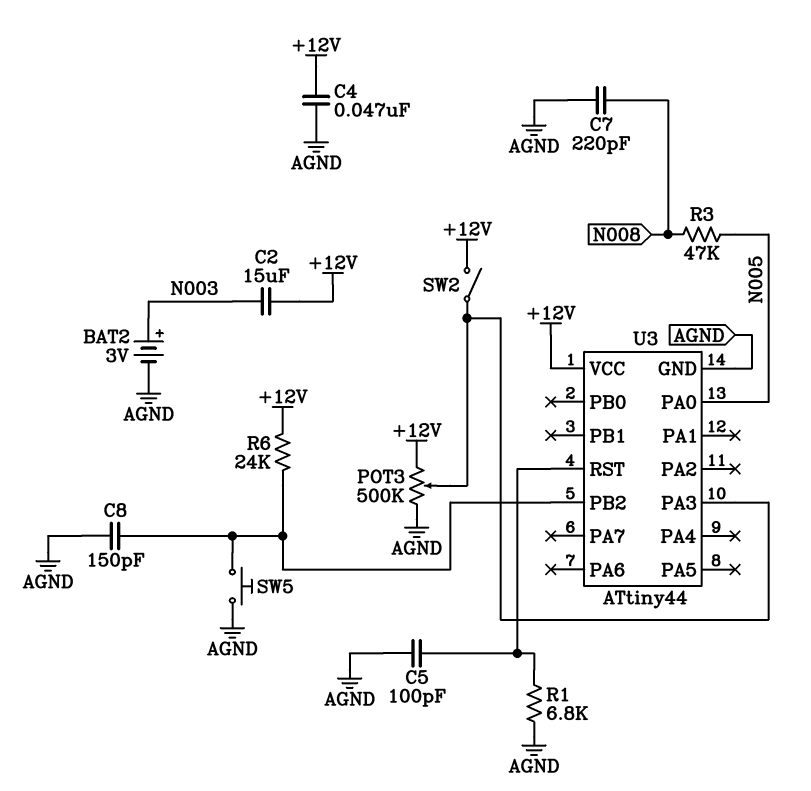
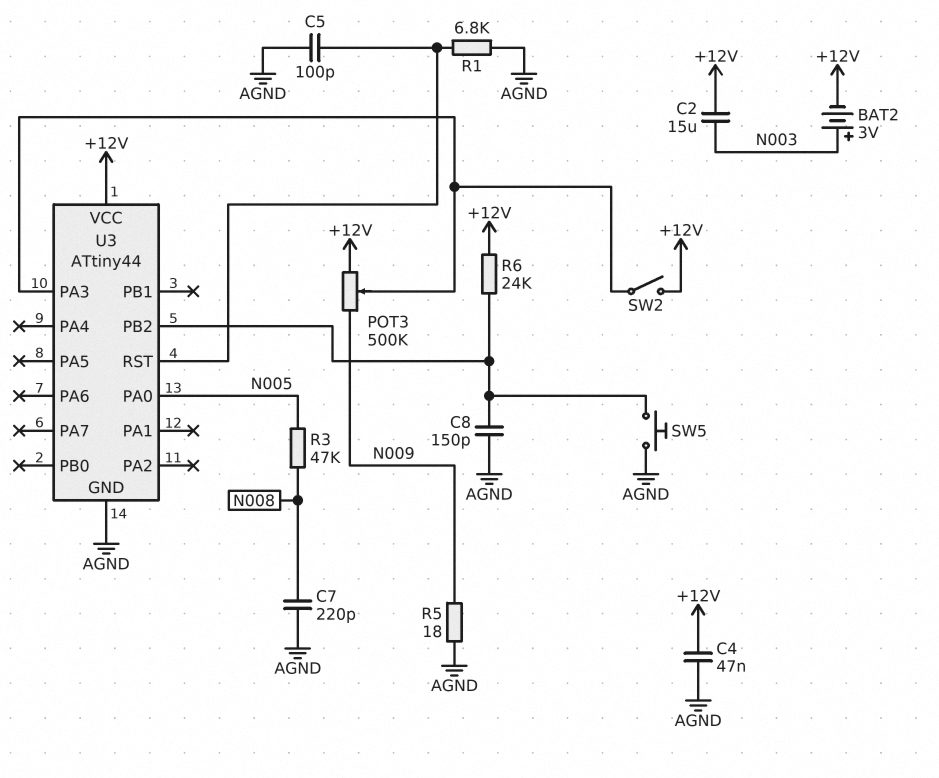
BAT2: 3V (plus N003, minus AGND) -> 3V (plus N003, minus +12V)
POT3: 500k (+12V, AGND, wiper U3/PA3) -> 500k (+12V, N009, wiper U3/PA3)
R5: none -> 18 (AGND, N009)

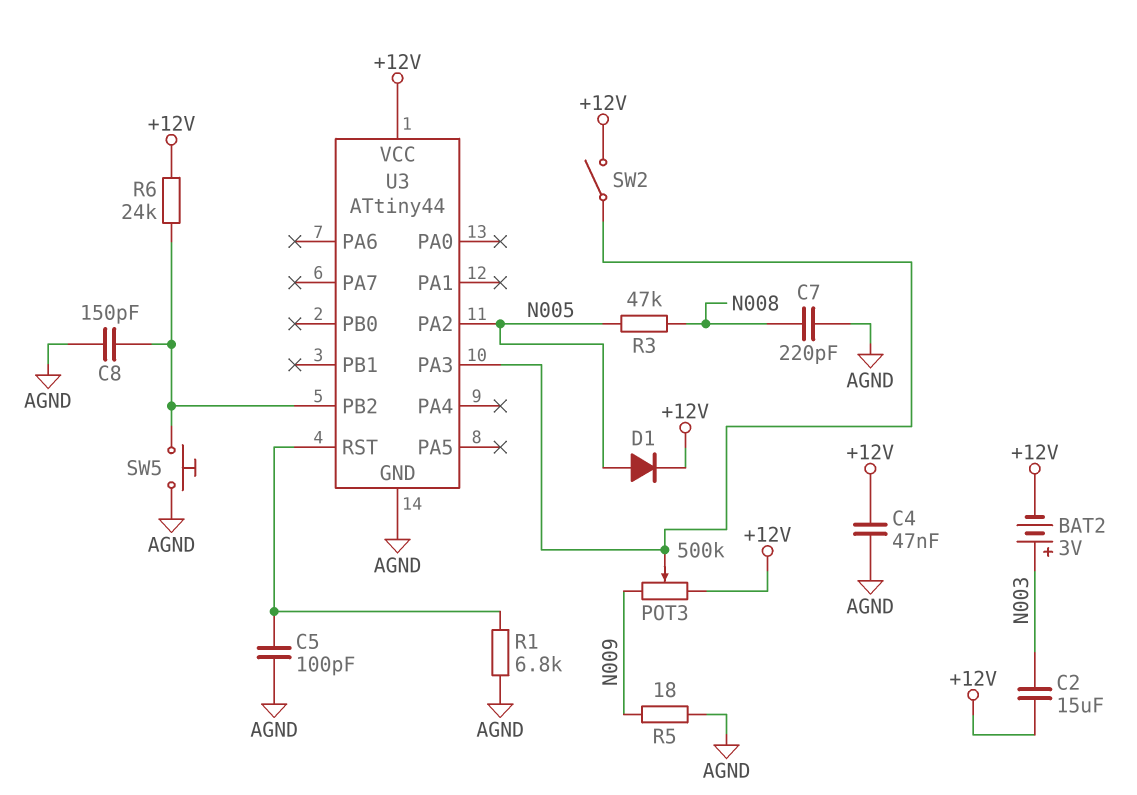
D1: none -> diode (A N005, K +12V)
U3 pin PA0: N005 -> none
U3 pin PA2: none -> N005

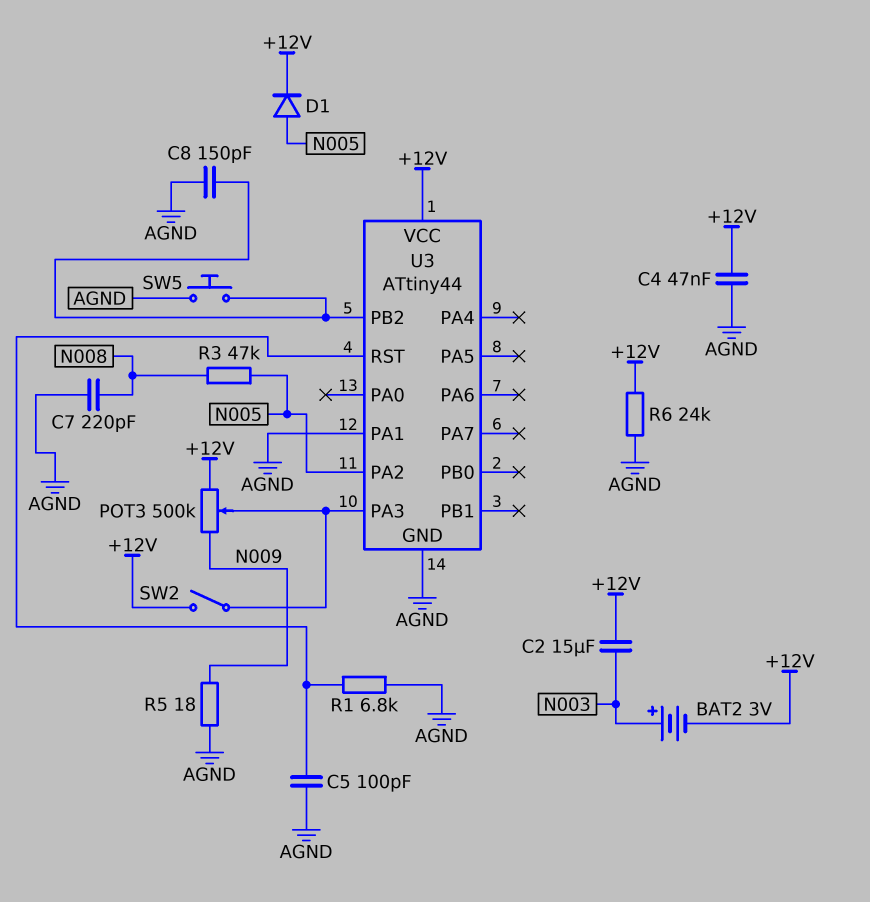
R6: 24k (+12V, U3/PB2) -> 24k (+12V, AGND)
U3 pin PA1: none -> AGND

